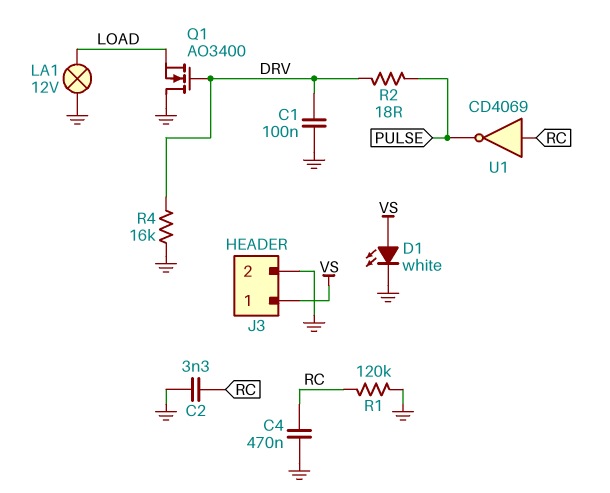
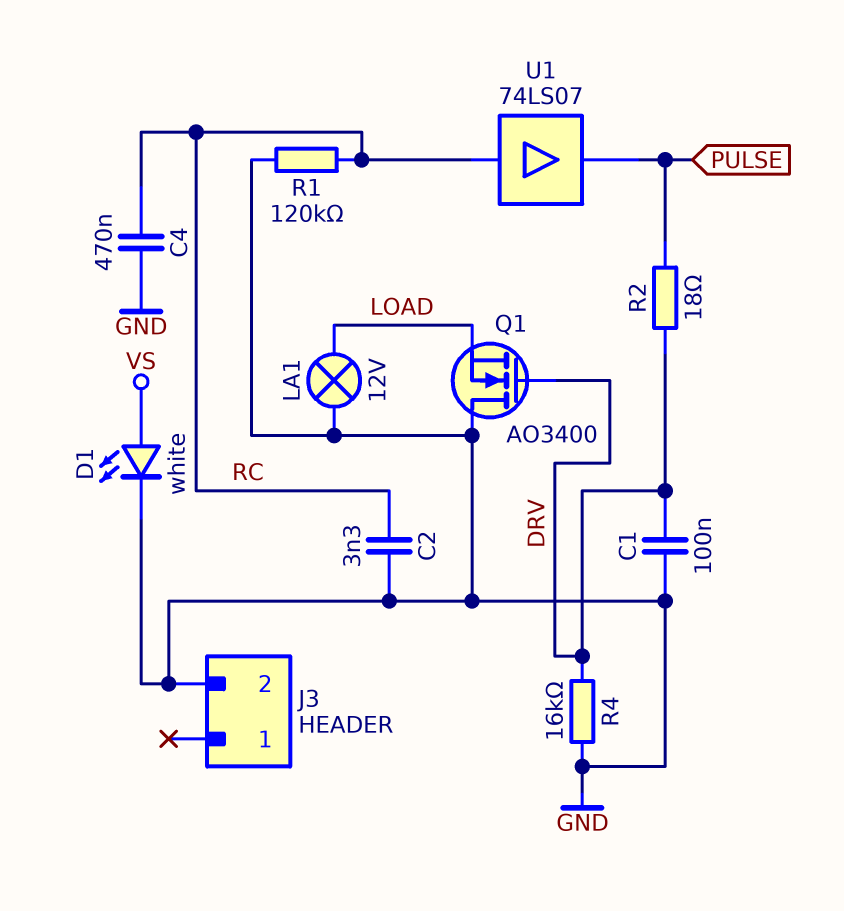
J3 pin 1: VS -> none
U1: NOT CD4069 (in RC, out PULSE) -> buffer 74LS07 (in RC, out PULSE)

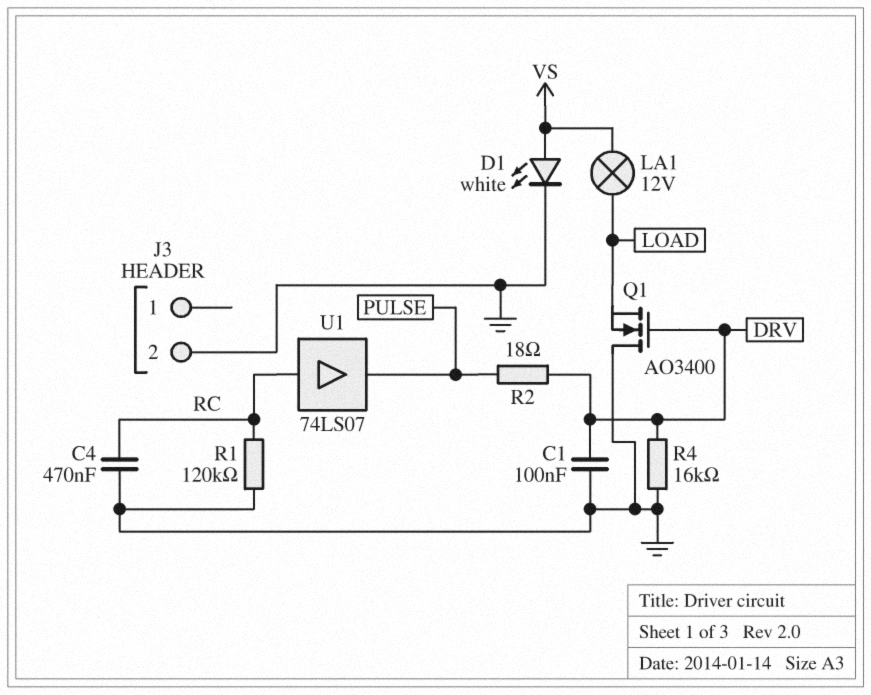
C2: 3.3nF (GND, RC) -> none
LA1: lamp 12V (GND, LOAD) -> lamp 12V (LOAD, VS)

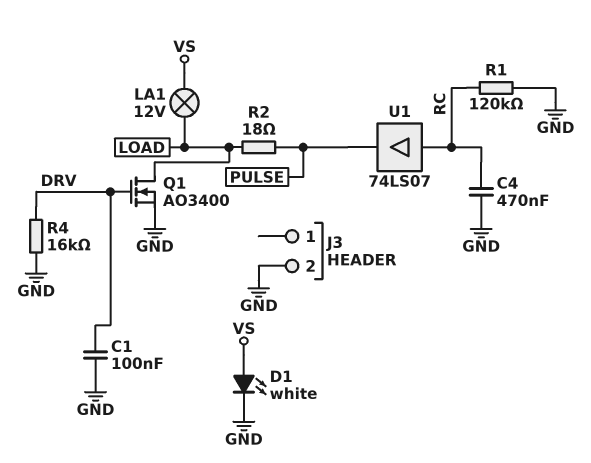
Q1: NMOS AO3400 (G DRV, D GND, S LOAD) -> NMOS AO3400 (G DRV, D LOAD, S GND)
R2: 18 (DRV, PULSE) -> 18 (LOAD, PULSE)

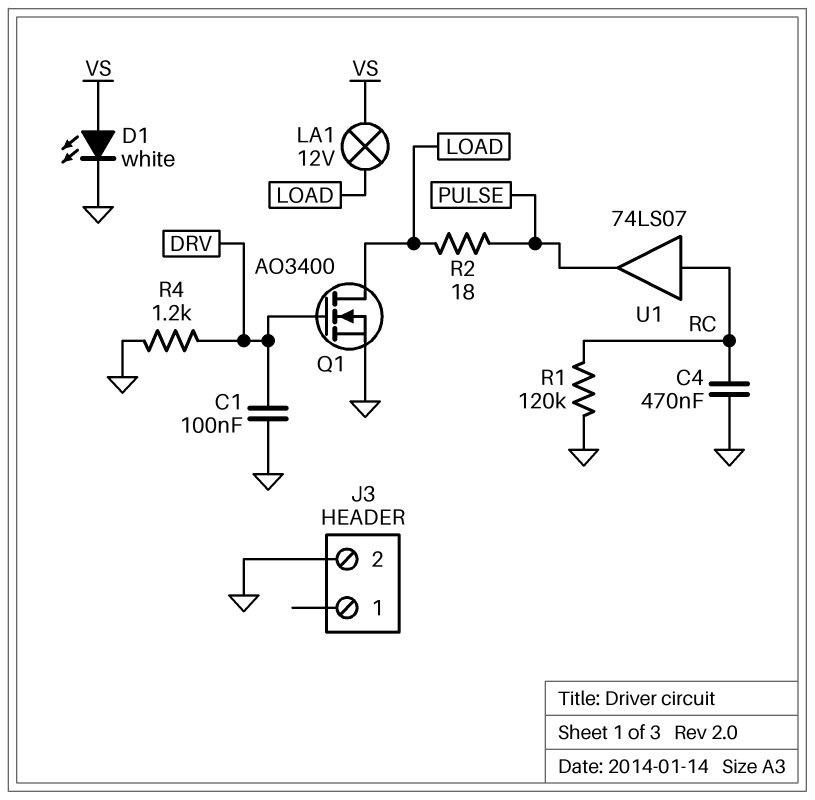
R4: 16k (DRV, GND) -> 1.2k (DRV, GND)

